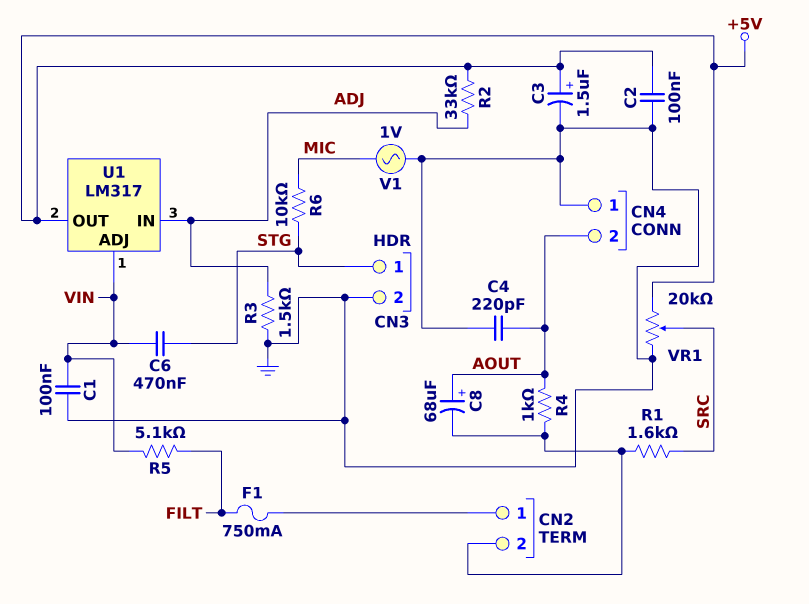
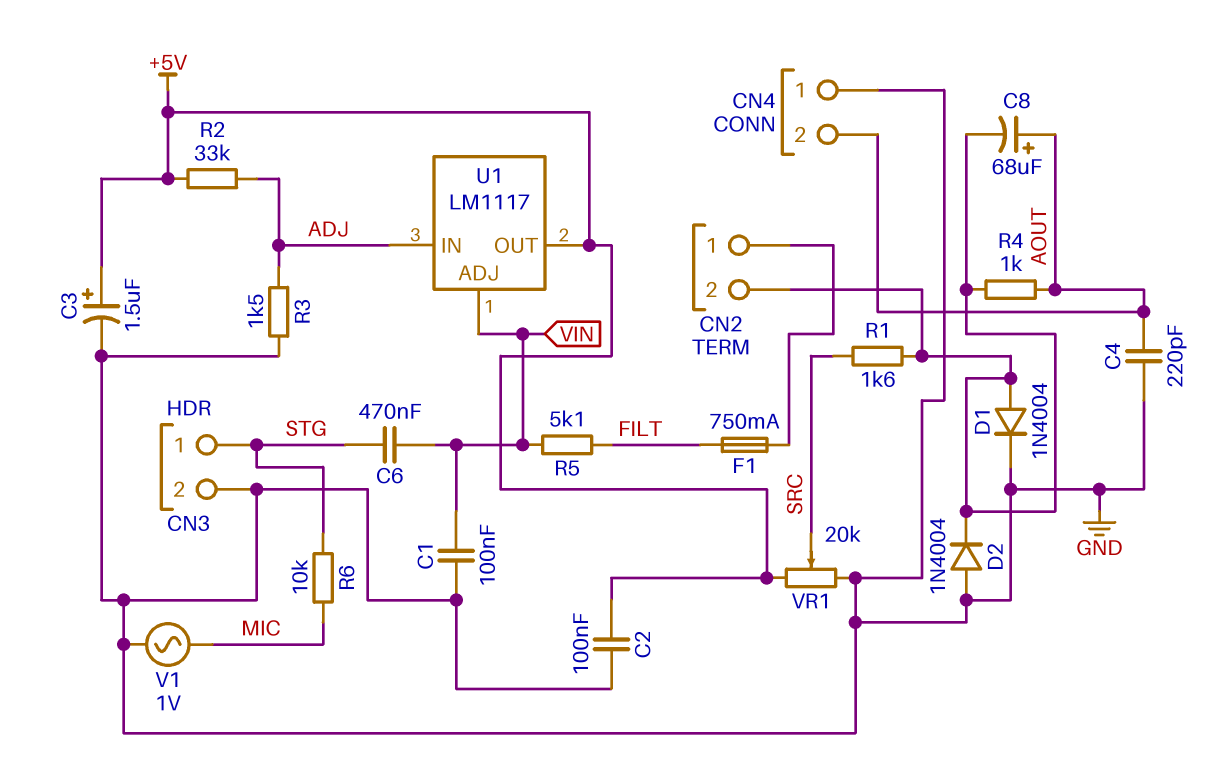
D1: none -> diode 1N4004 (A CN2/2, K GND)
D2: none -> diode 1N4004 (A GND, K CN2/2)
U1: LM317 -> LM1117

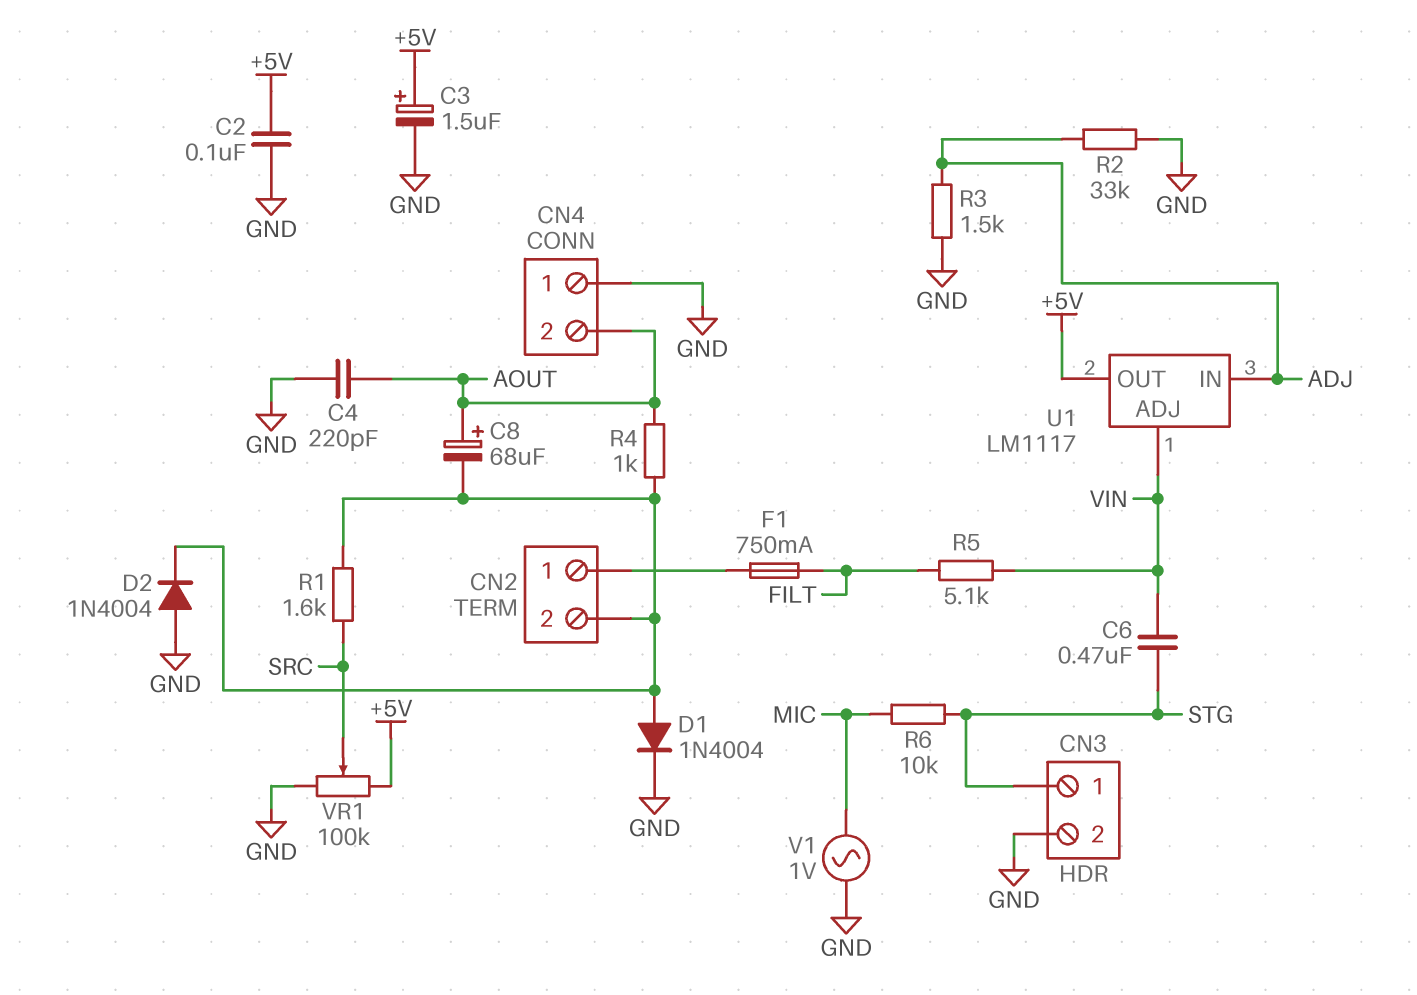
C1: 100nF (GND, VIN) -> none
R2: 33k (+5V, ADJ) -> 33k (ADJ, GND)
VR1: 20k (+5V, GND, wiper SRC) -> 100k (+5V, GND, wiper SRC)

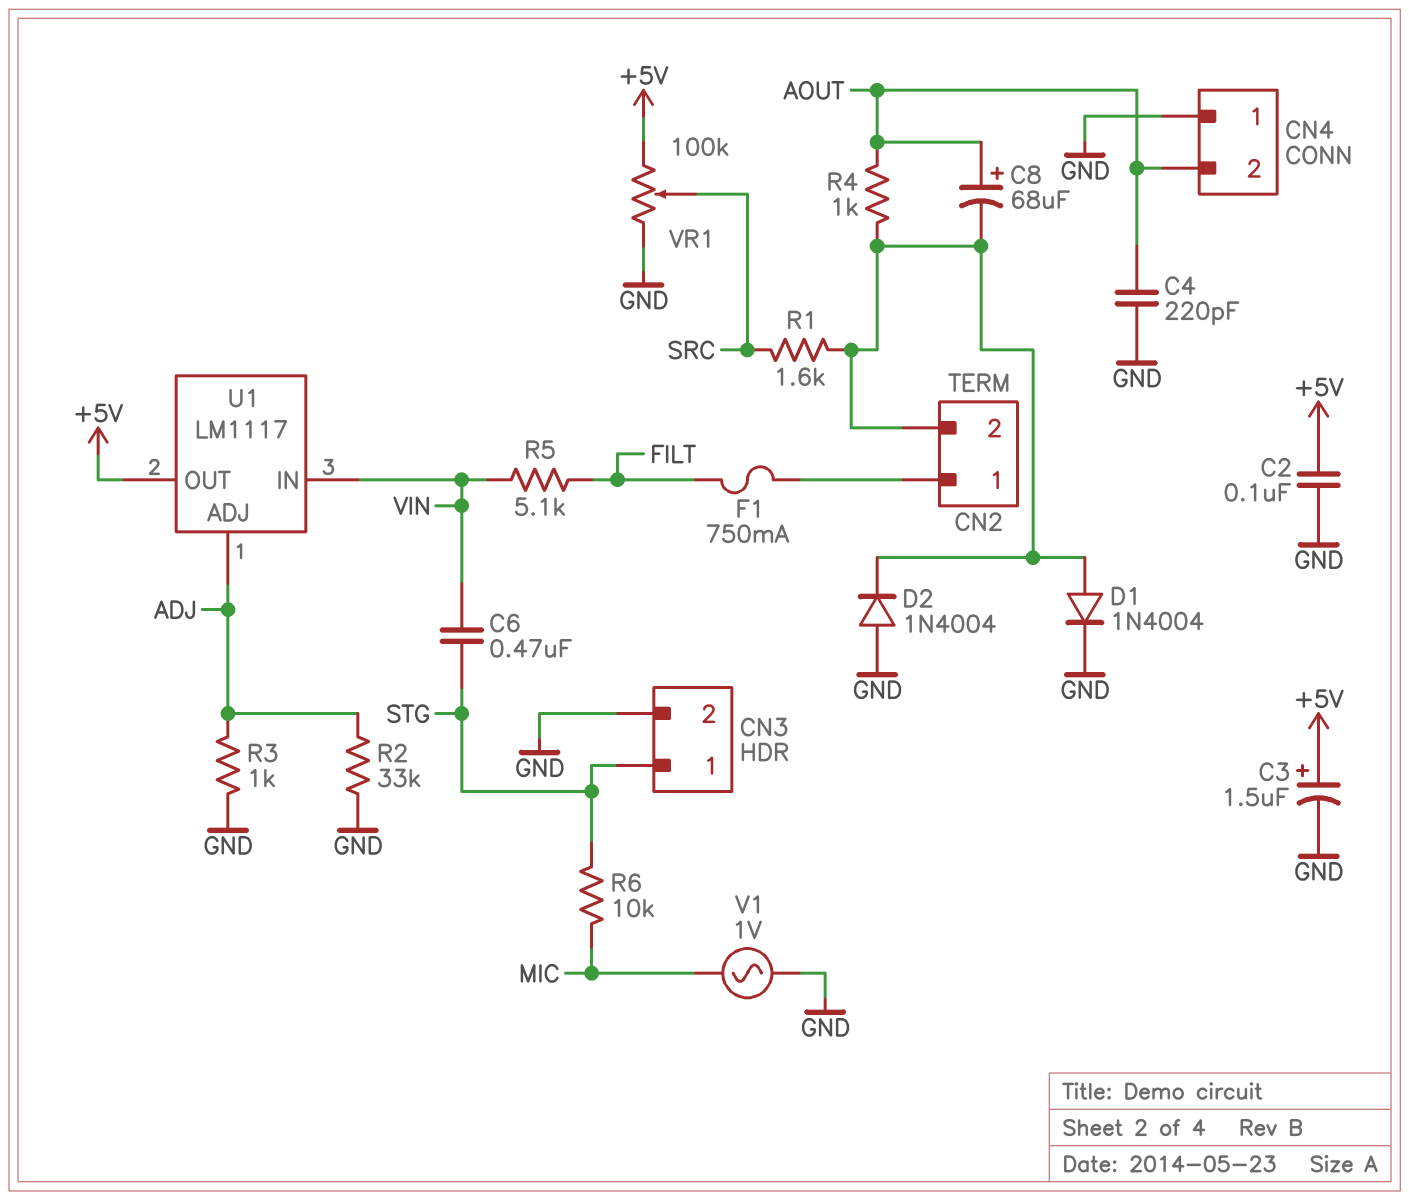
R3: 1.5k (ADJ, GND) -> 1k (ADJ, GND)
U1 pin ADJ: VIN -> ADJ
U1 pin IN: ADJ -> VIN

